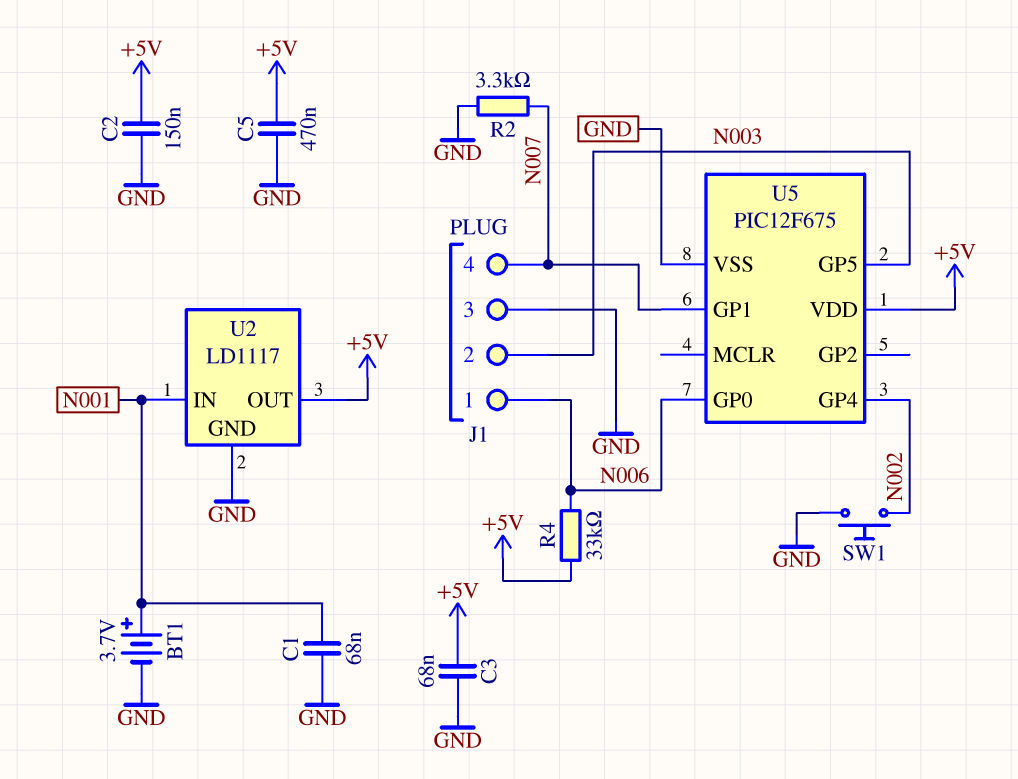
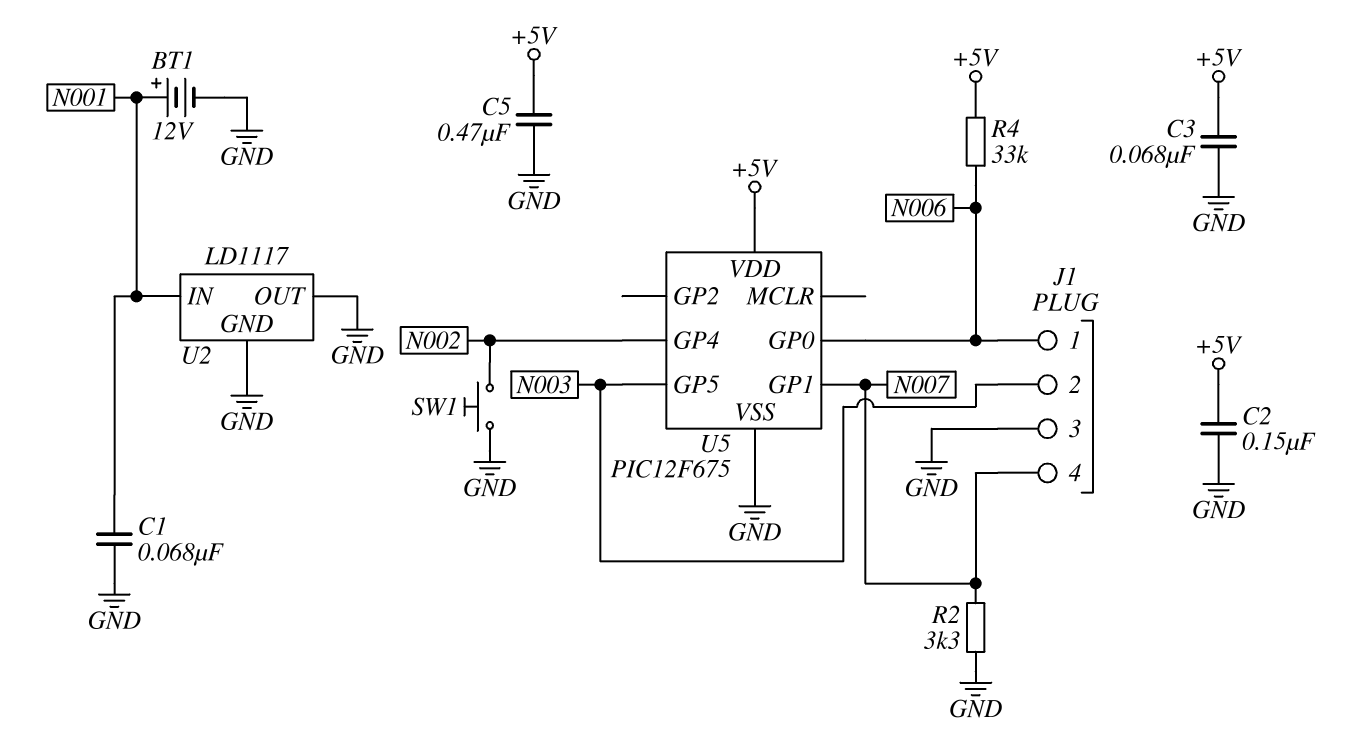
BT1: 3.7V (plus N001, minus GND) -> 12V (plus N001, minus GND)
U2 pin OUT: +5V -> GND

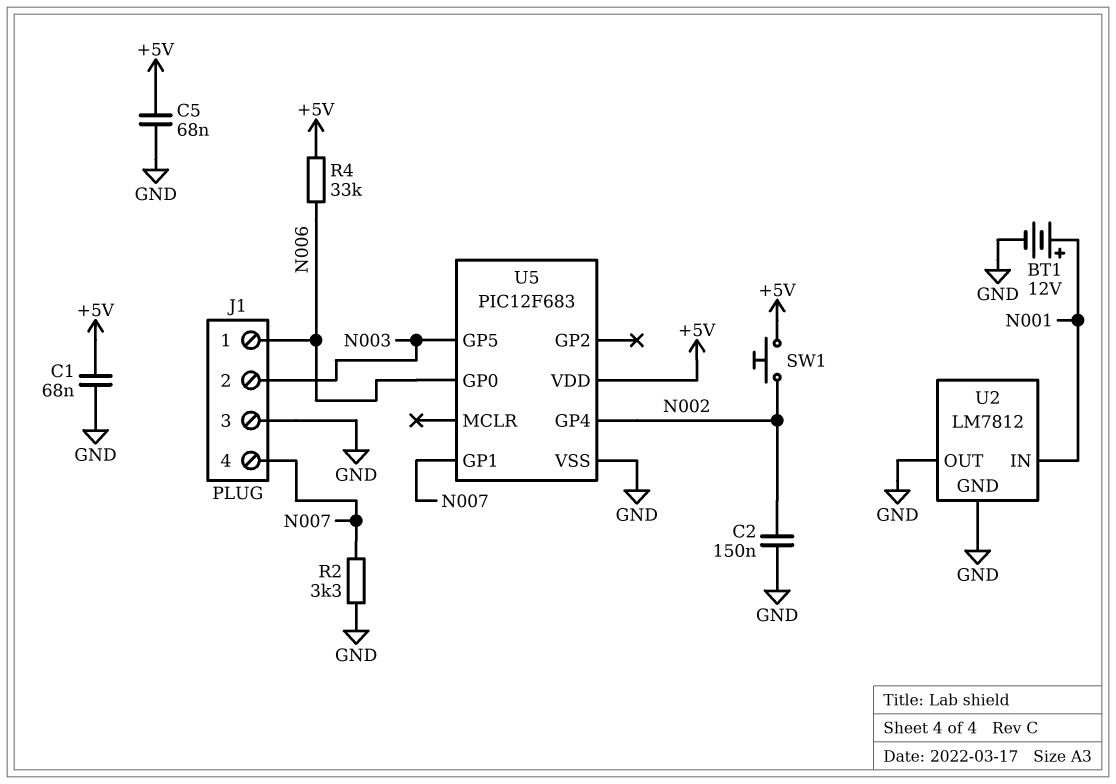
C1: 68nF (GND, N001) -> 68nF (+5V, GND)
C2: 150nF (+5V, GND) -> 150nF (GND, N002)
C3: 68nF (+5V, GND) -> none
C5: 470nF (+5V, GND) -> 68nF (+5V, GND)
SW1: button (GND, N002) -> button (+5V, N002)
U2: LD1117 -> LM7812
U5: PIC12F675 -> PIC12F683

